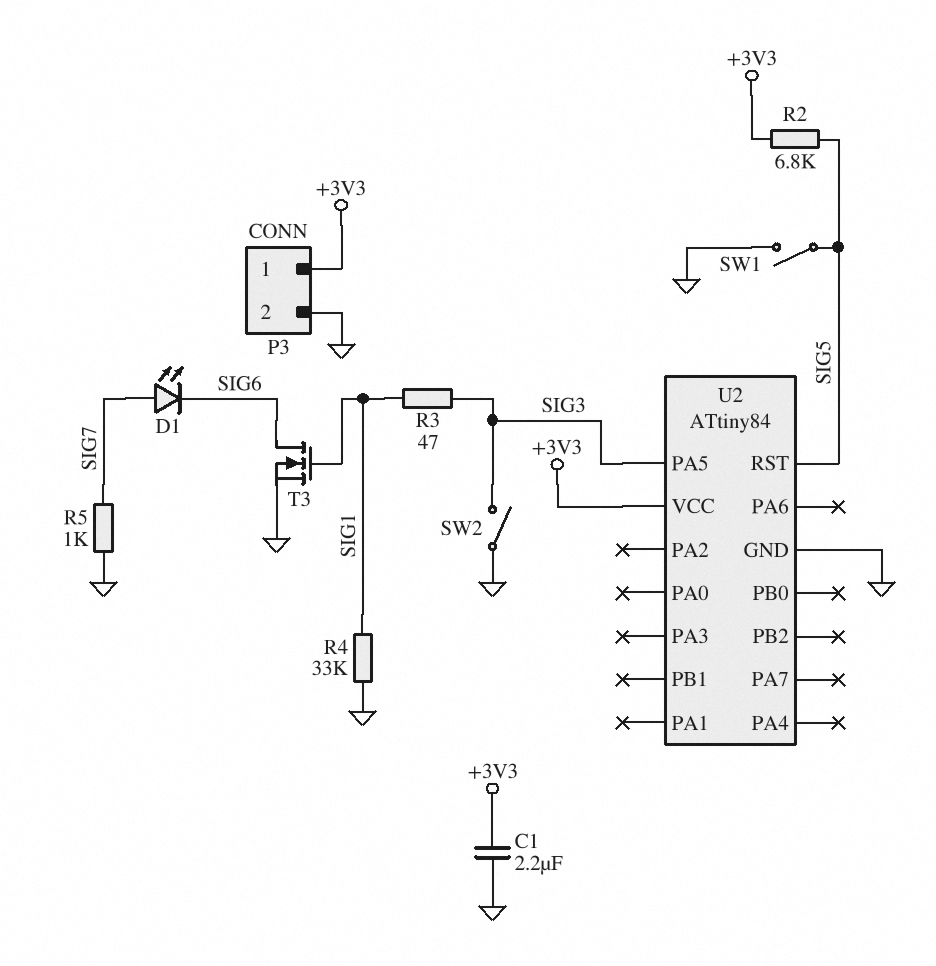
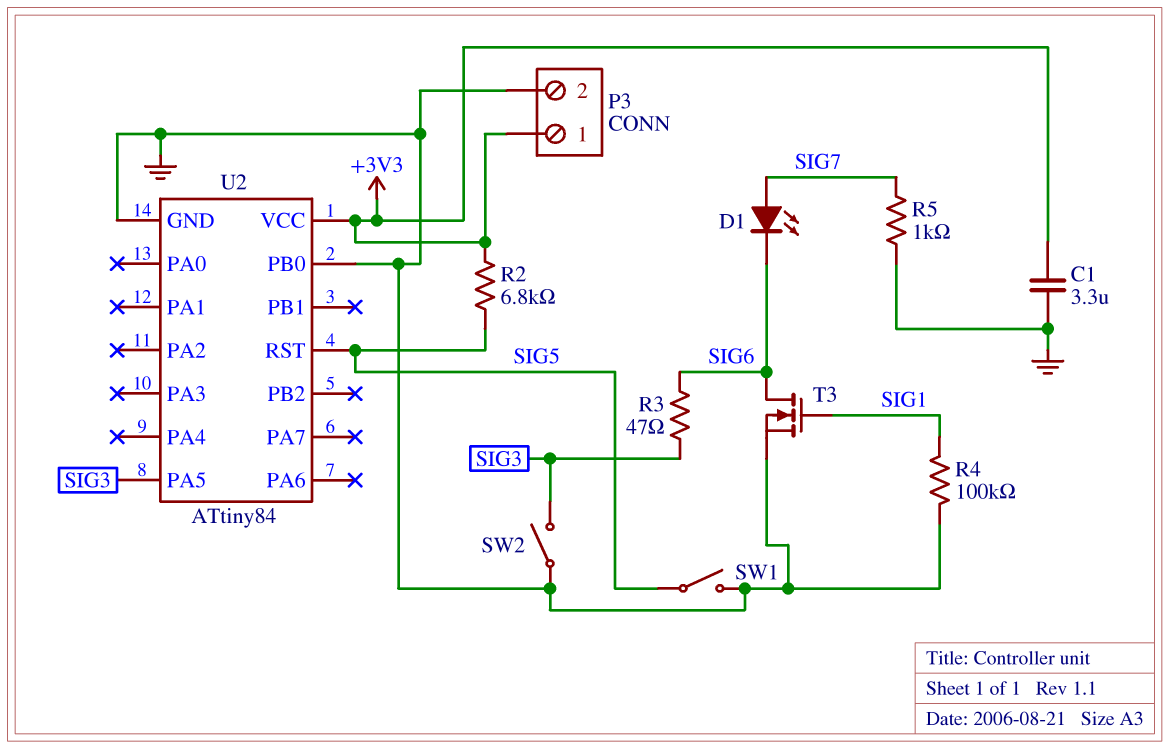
C1: 2.2uF (+3V3, GND) -> 3.3uF (+3V3, GND)
R3: 47 (SIG1, SIG3) -> 47 (SIG3, SIG6)
R4: 33k (GND, SIG1) -> 100k (GND, SIG1)
U2 pin PB0: none -> GND

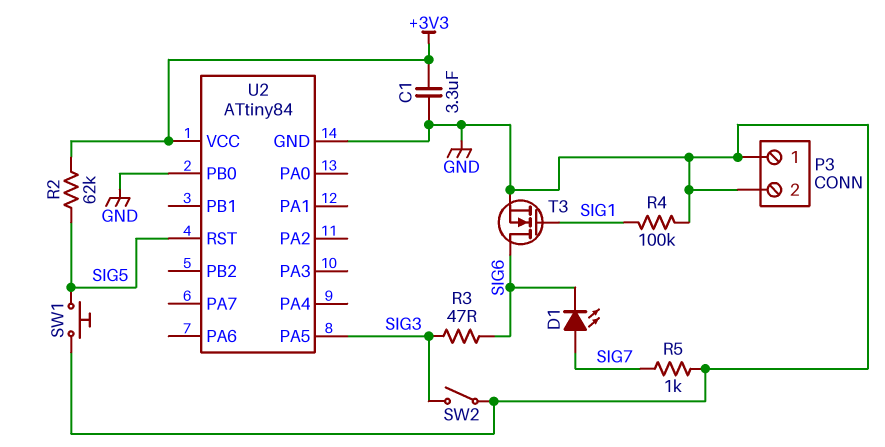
P3 pin 1: +3V3 -> GND
R2: 6.8k (+3V3, SIG5) -> 62k (+3V3, SIG5)
SW1: switch (GND, SIG5) -> button (GND, SIG5)

